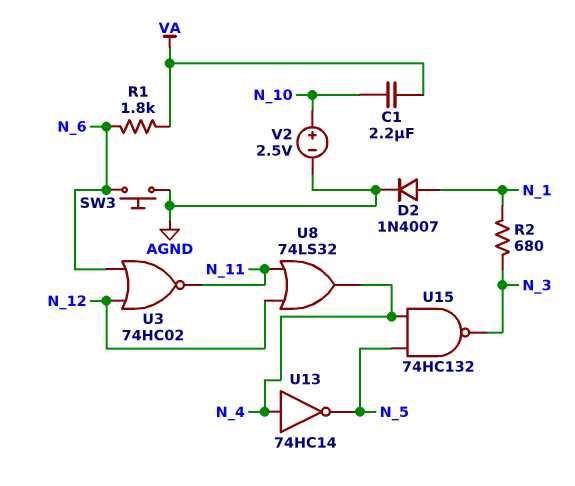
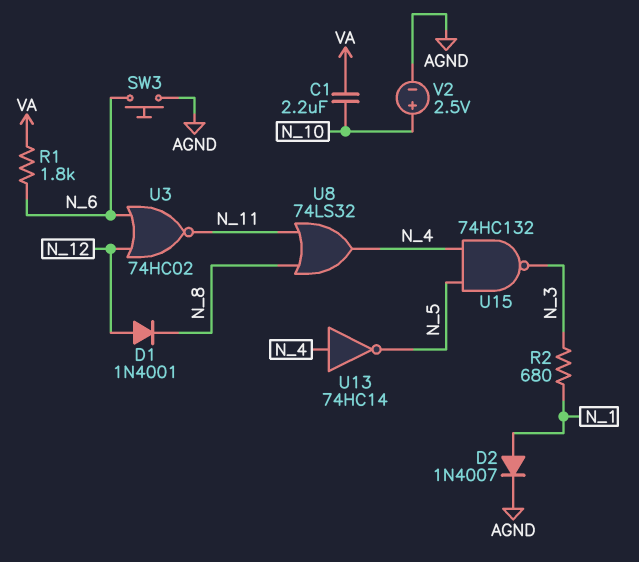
D1: none -> diode 1N4001 (A N_12, K N_8)
U8: OR 74LS32 (in N_11, in N_12, out N_4) -> OR 74LS32 (in N_8, in N_11, out N_4)

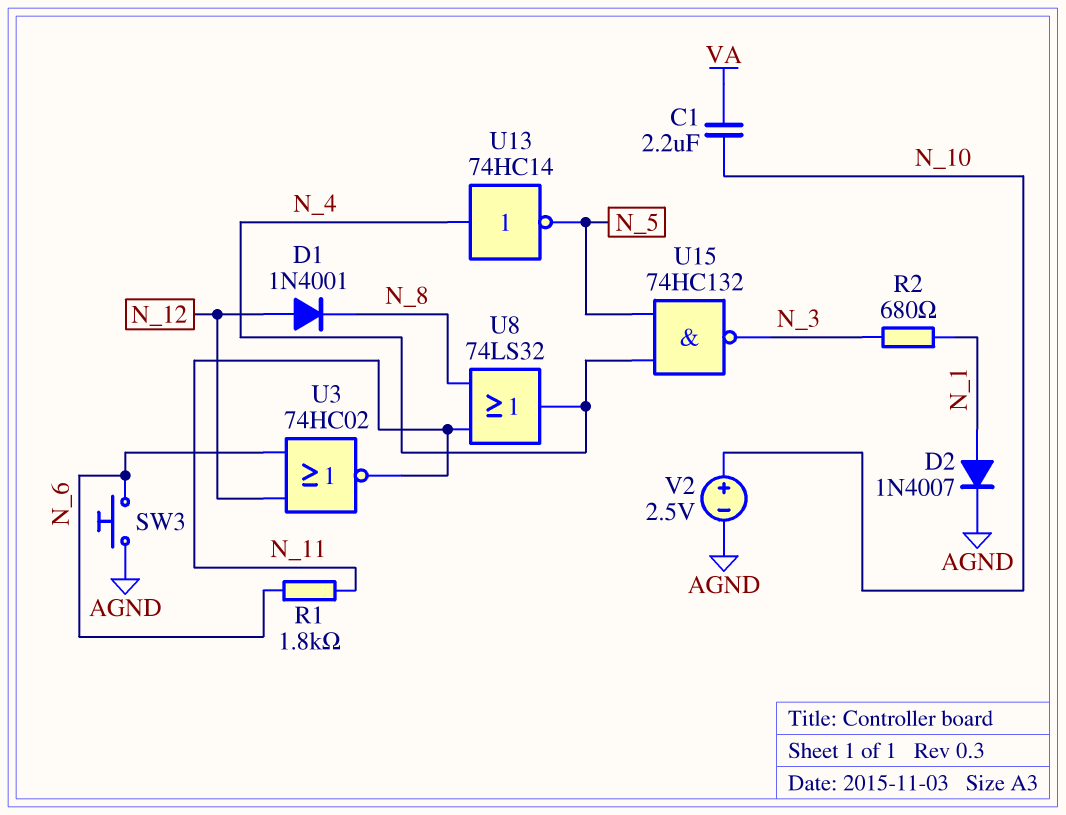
R1: 1.8k (N_6, VA) -> 1.8k (N_6, N_11)

